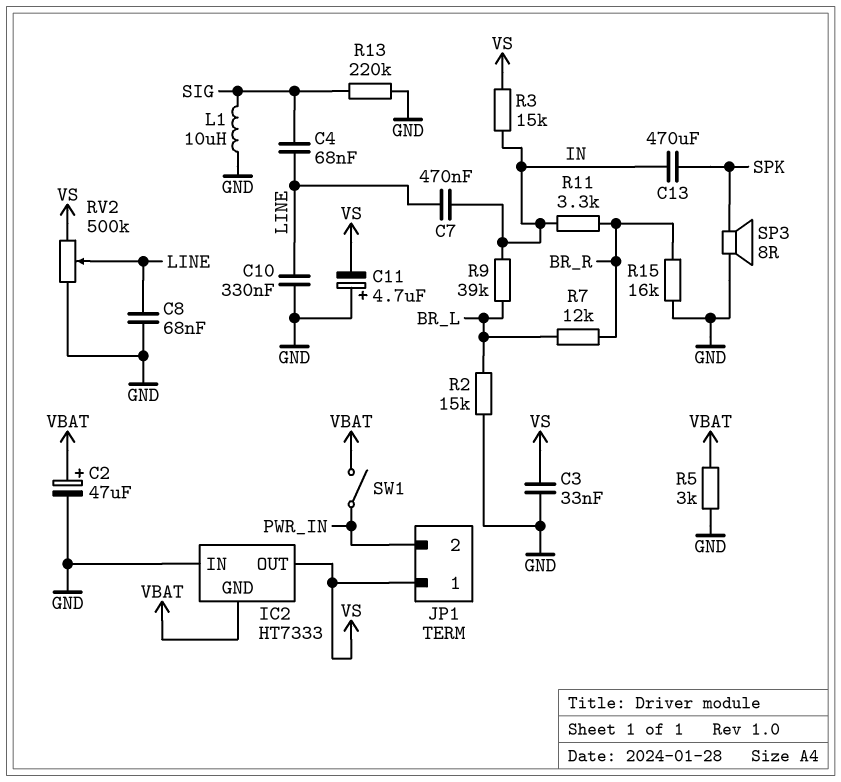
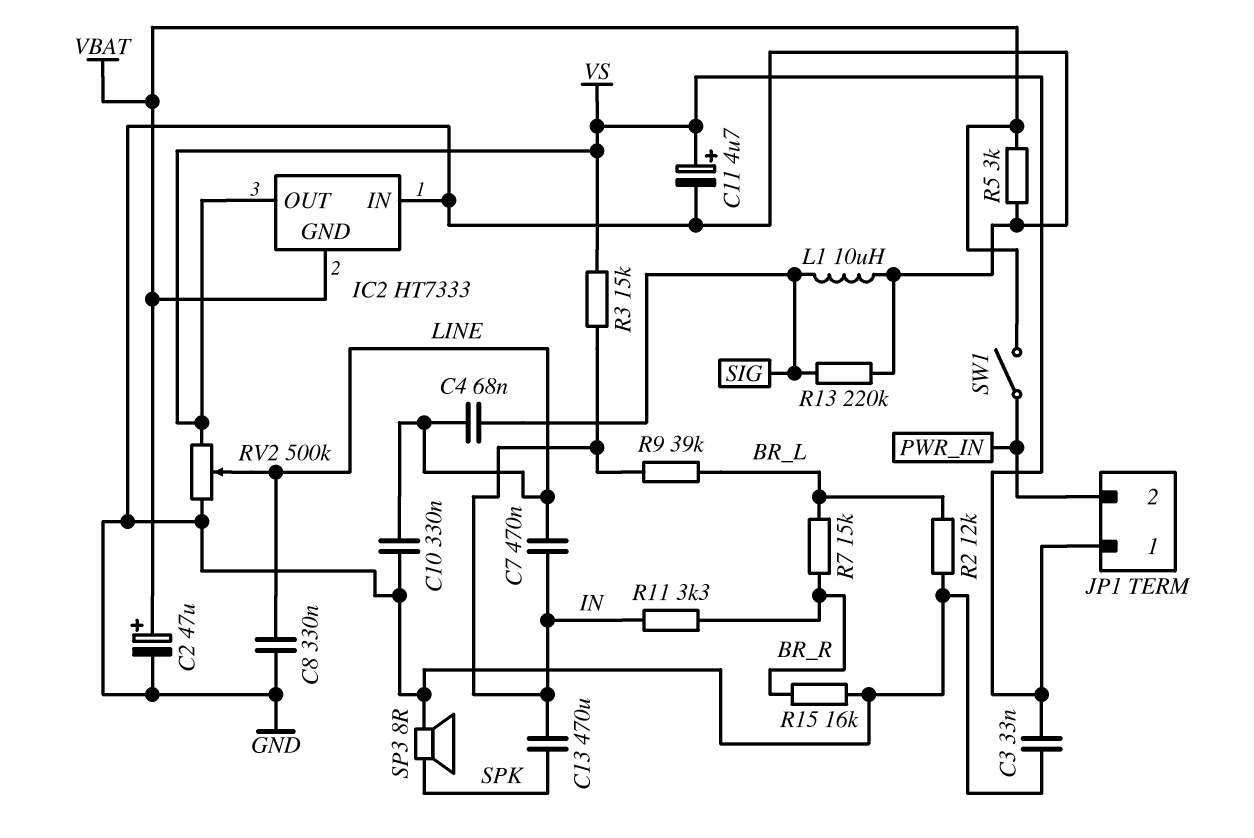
C8: 68nF (GND, LINE) -> 330nF (GND, LINE)
C11: 4.7uF (plus GND, minus VS) -> 4.7uF (plus VS, minus GND)
R2: 15k (BR_L, GND) -> 12k (BR_L, GND)
R7: 12k (BR_L, BR_R) -> 15k (BR_L, BR_R)

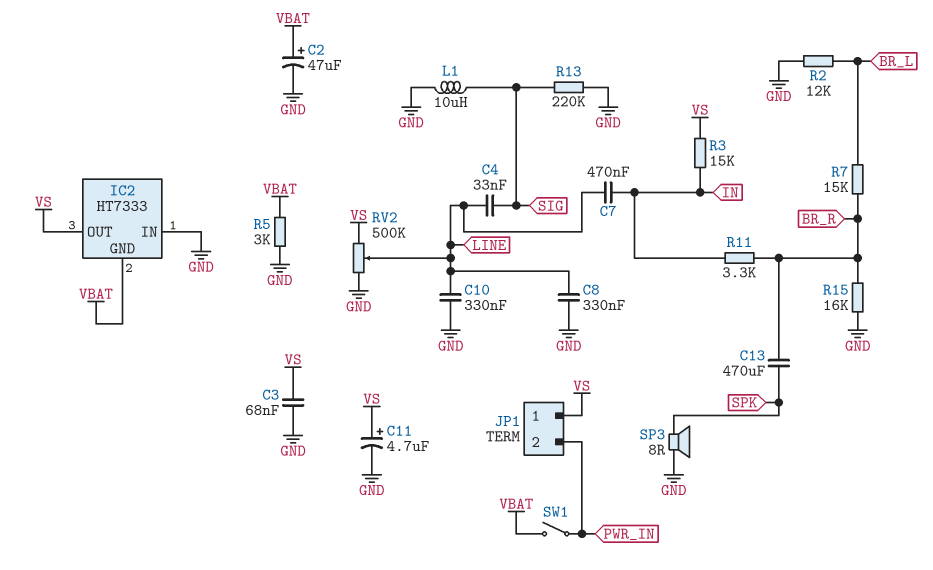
C3: 33nF (GND, VS) -> 68nF (GND, VS)
C4: 68nF (LINE, SIG) -> 33nF (LINE, SIG)
C13: 470uF (IN, SPK) -> 470uF (BR_R, SPK)
R9: 39k (BR_L, IN) -> none

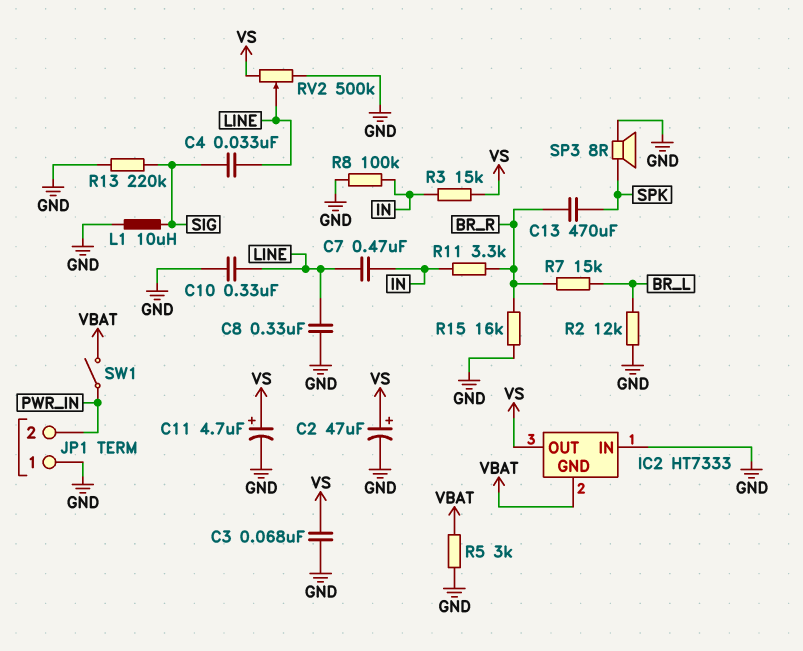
C2: 47uF (plus VBAT, minus GND) -> 47uF (plus VS, minus GND)
JP1 pin 1: VS -> GND
R8: none -> 100k (GND, IN)

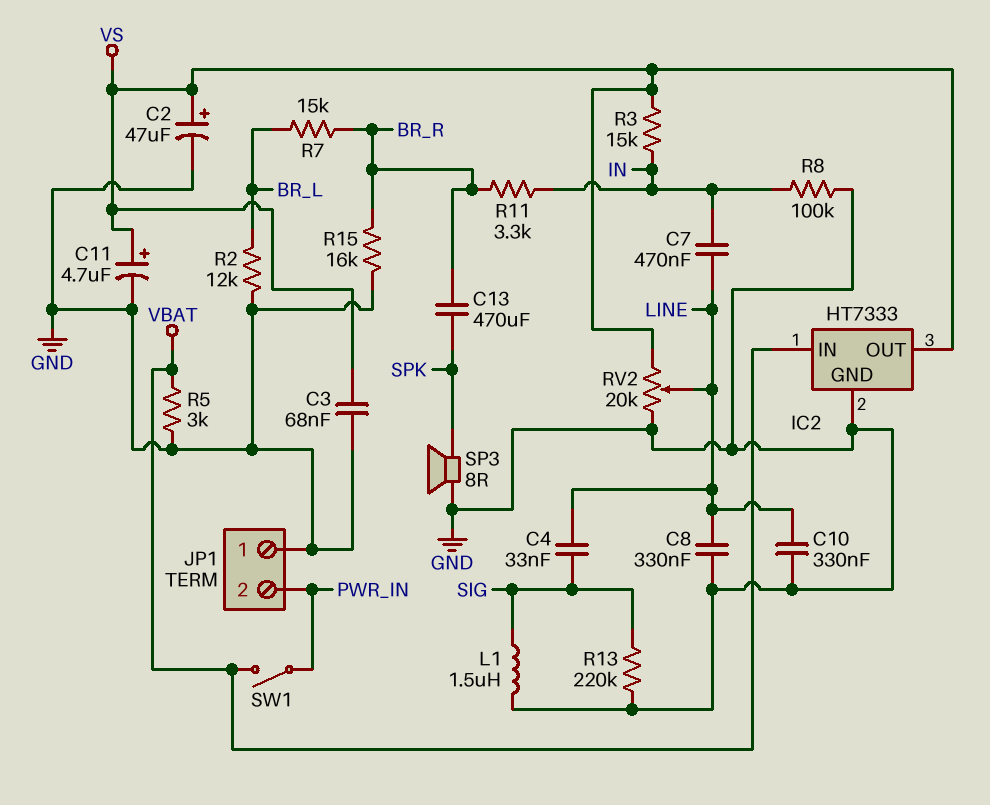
IC2 pin GND: VBAT -> GND
IC2 pin IN: GND -> VBAT
L1: 10uH (GND, SIG) -> 1.5uH (GND, SIG)
RV2: 500k (GND, VS, wiper LINE) -> 20k (GND, VS, wiper LINE)

